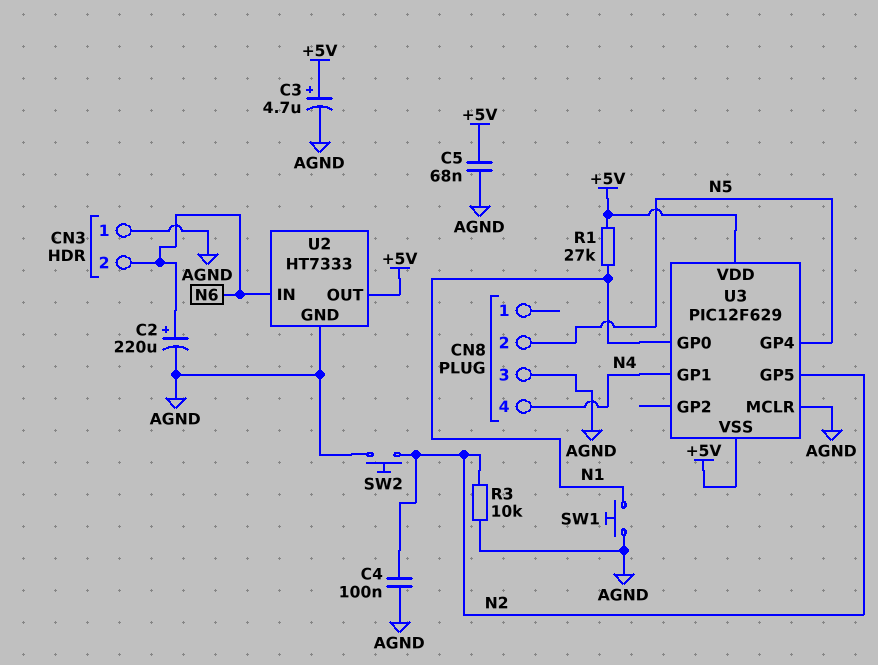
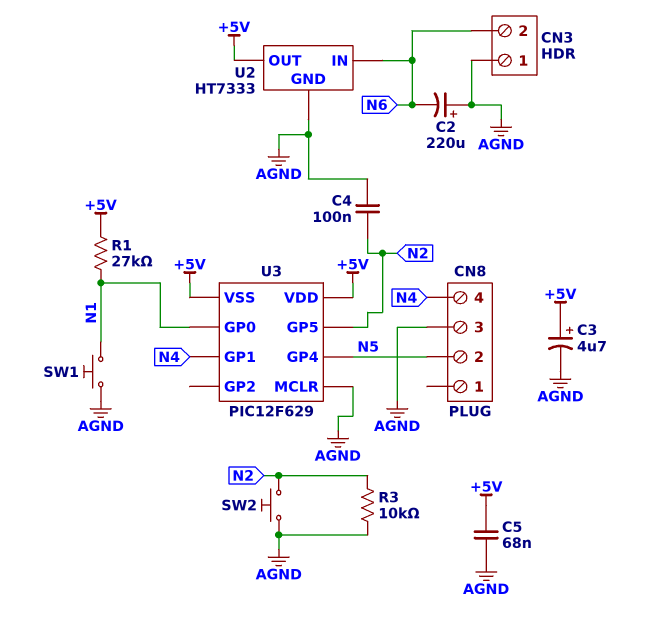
C2: 220uF (plus N6, minus AGND) -> 220uF (plus AGND, minus N6)

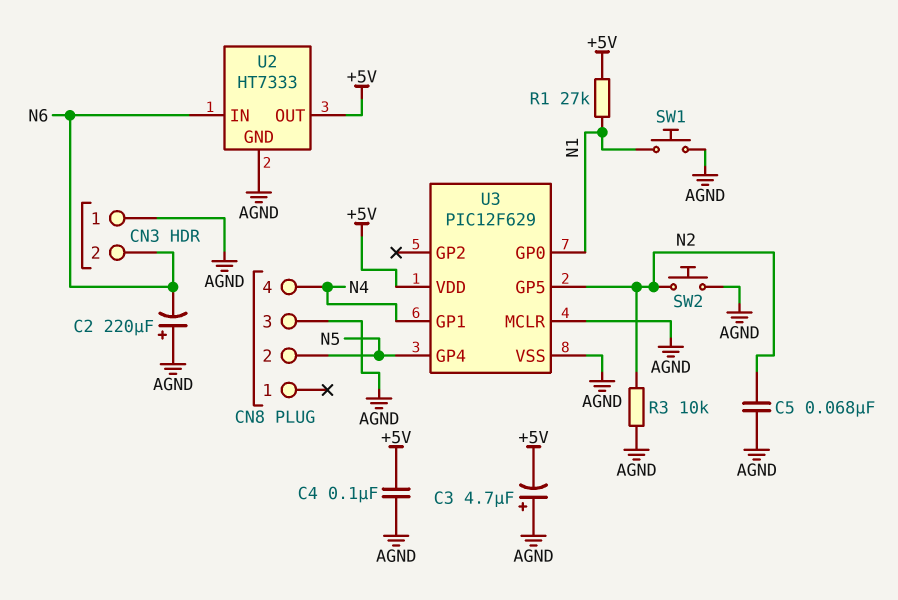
C3: 4.7uF (plus +5V, minus AGND) -> 4.7uF (plus AGND, minus +5V)
C4: 100nF (AGND, N2) -> 100nF (+5V, AGND)
C5: 68nF (+5V, AGND) -> 68nF (AGND, N2)
U3 pin VSS: +5V -> AGND

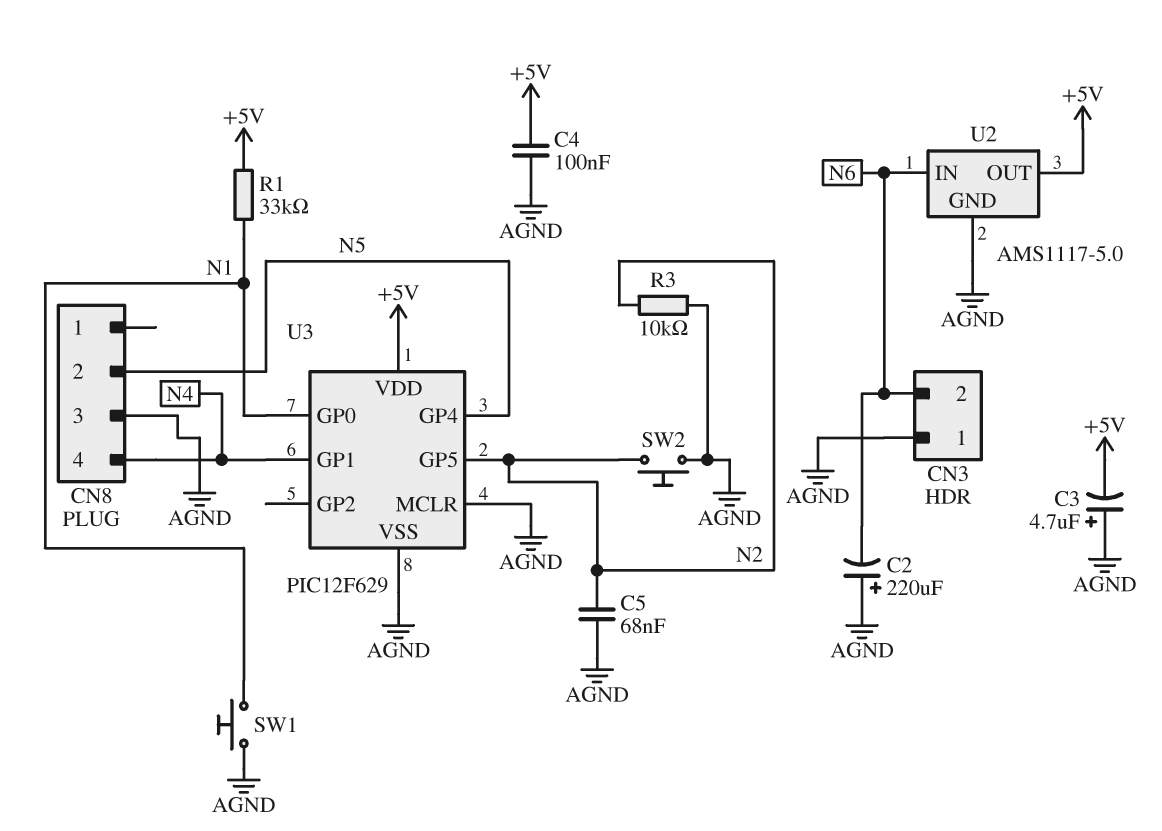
R1: 27k (+5V, N1) -> 33k (+5V, N1)
U2: HT7333 -> AMS1117-5.0

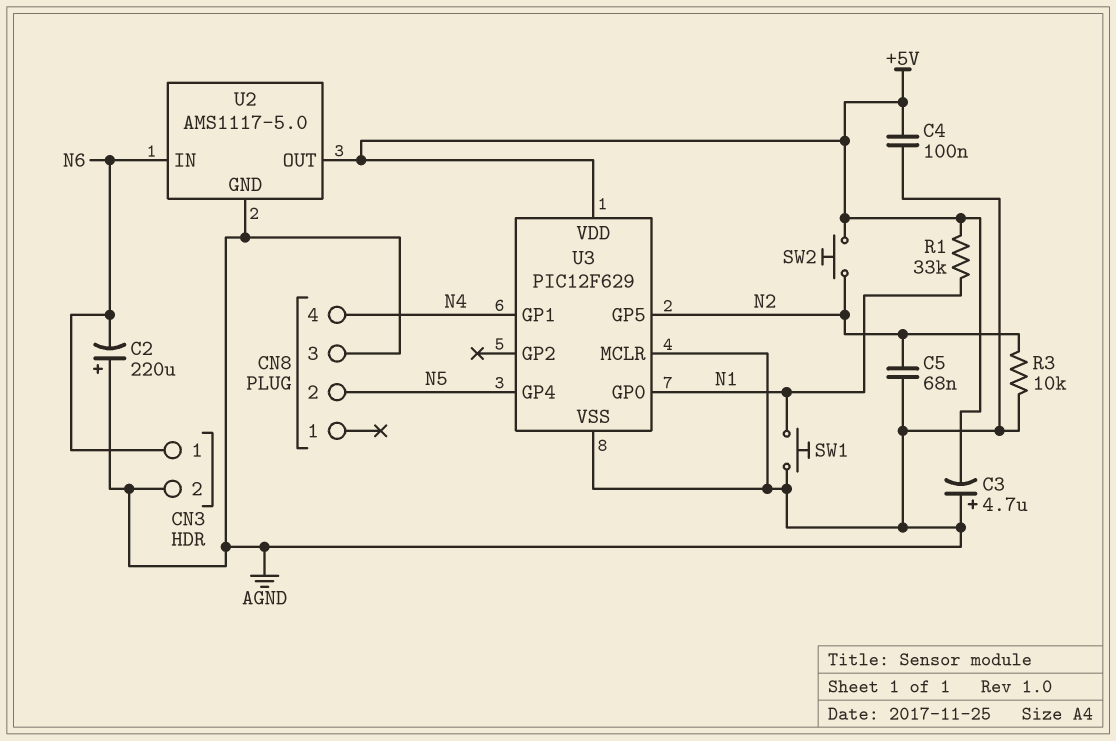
CN3 pin 1: AGND -> N6
CN3 pin 2: N6 -> AGND
SW2: button (AGND, N2) -> button (+5V, N2)

